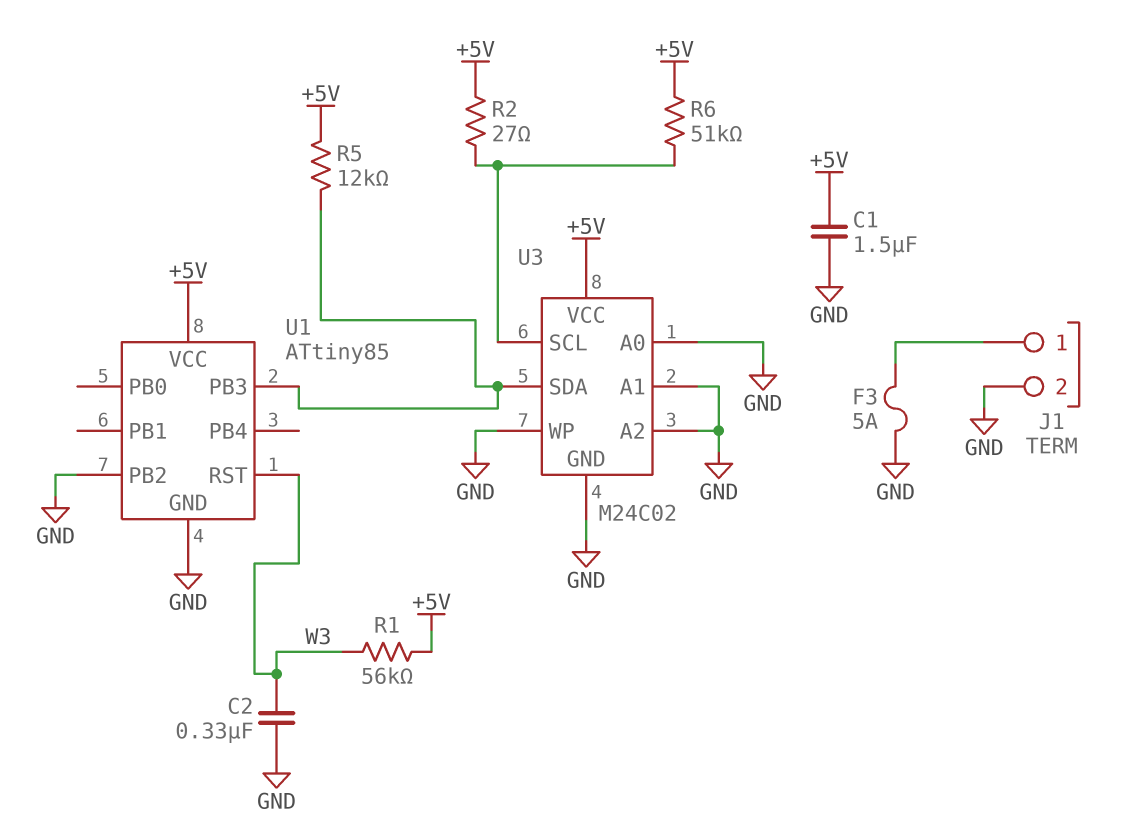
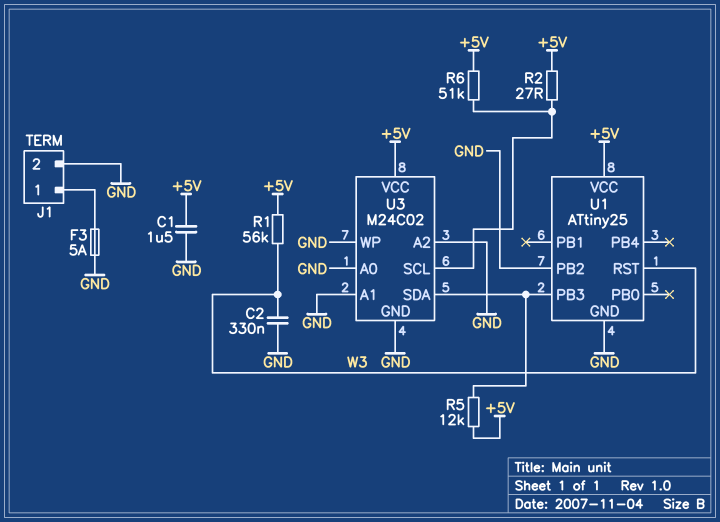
U1: ATtiny85 -> ATtiny25

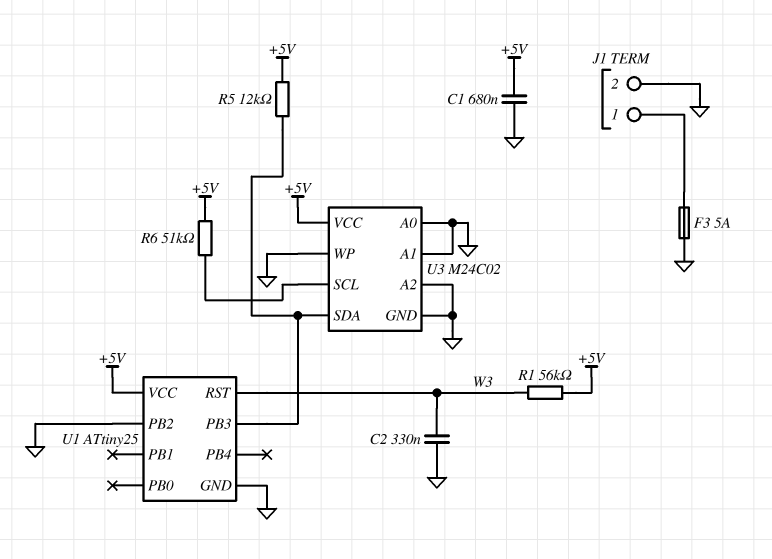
C1: 1.5uF (+5V, GND) -> 680nF (+5V, GND)
R2: 27 (+5V, U3/SCL) -> none

